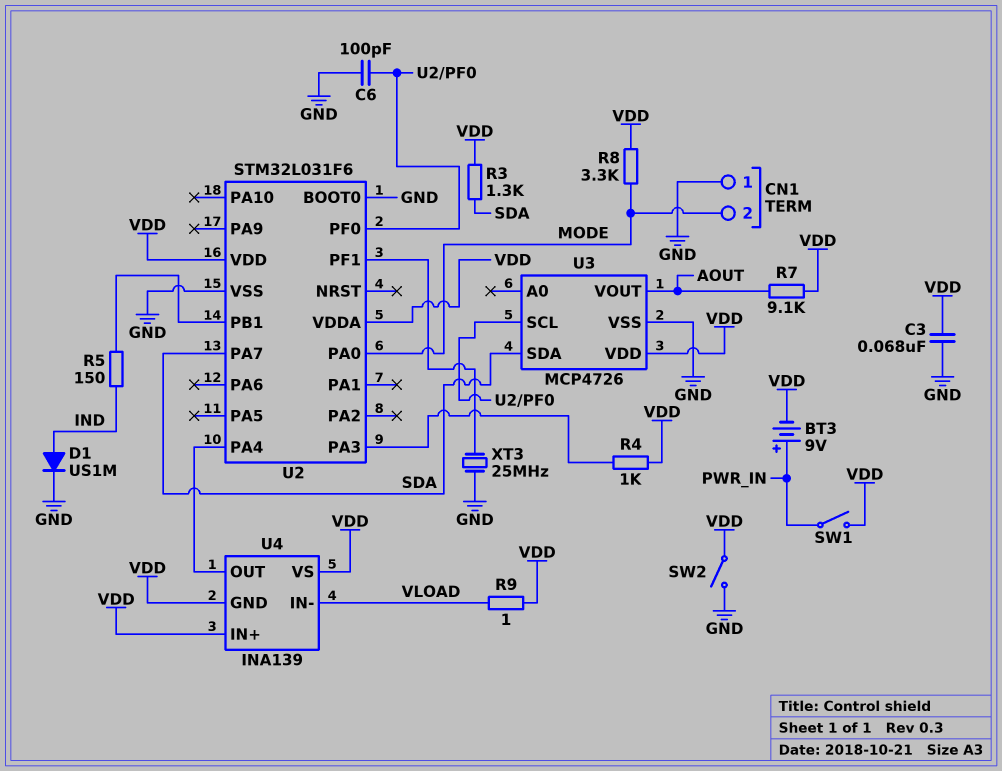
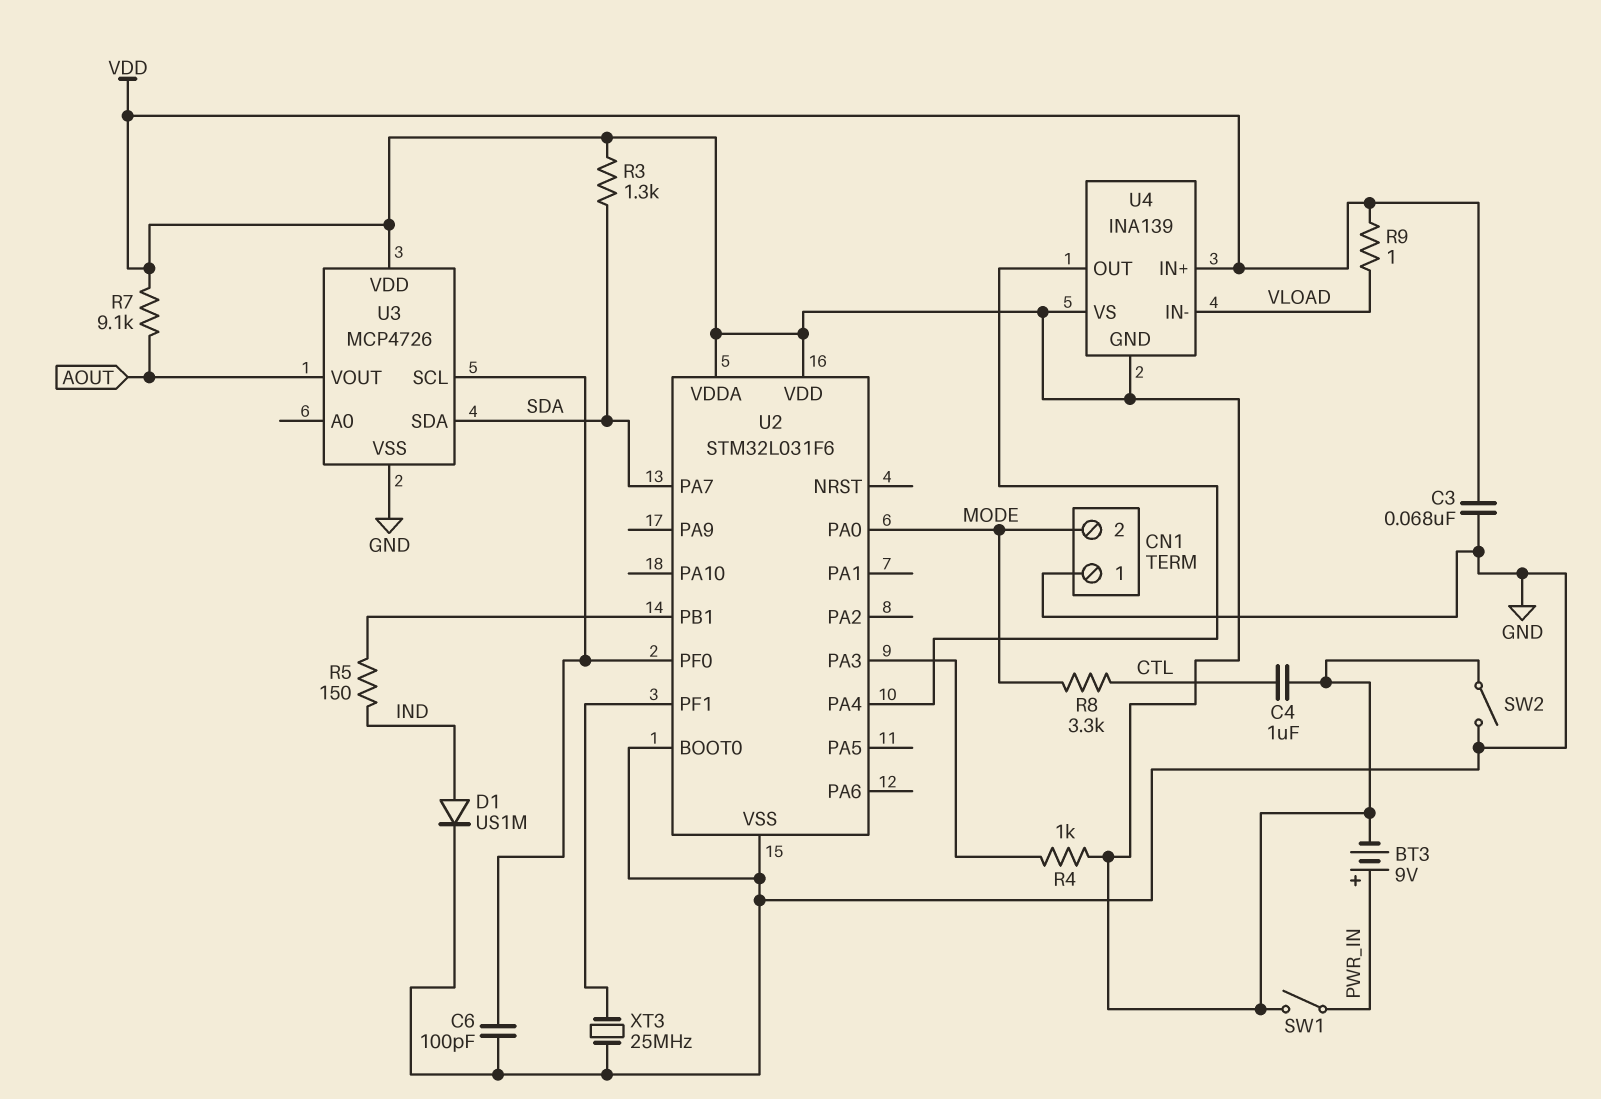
C4: none -> 1uF (CTL, VDD)
R8: 3.3k (MODE, VDD) -> 3.3k (CTL, MODE)

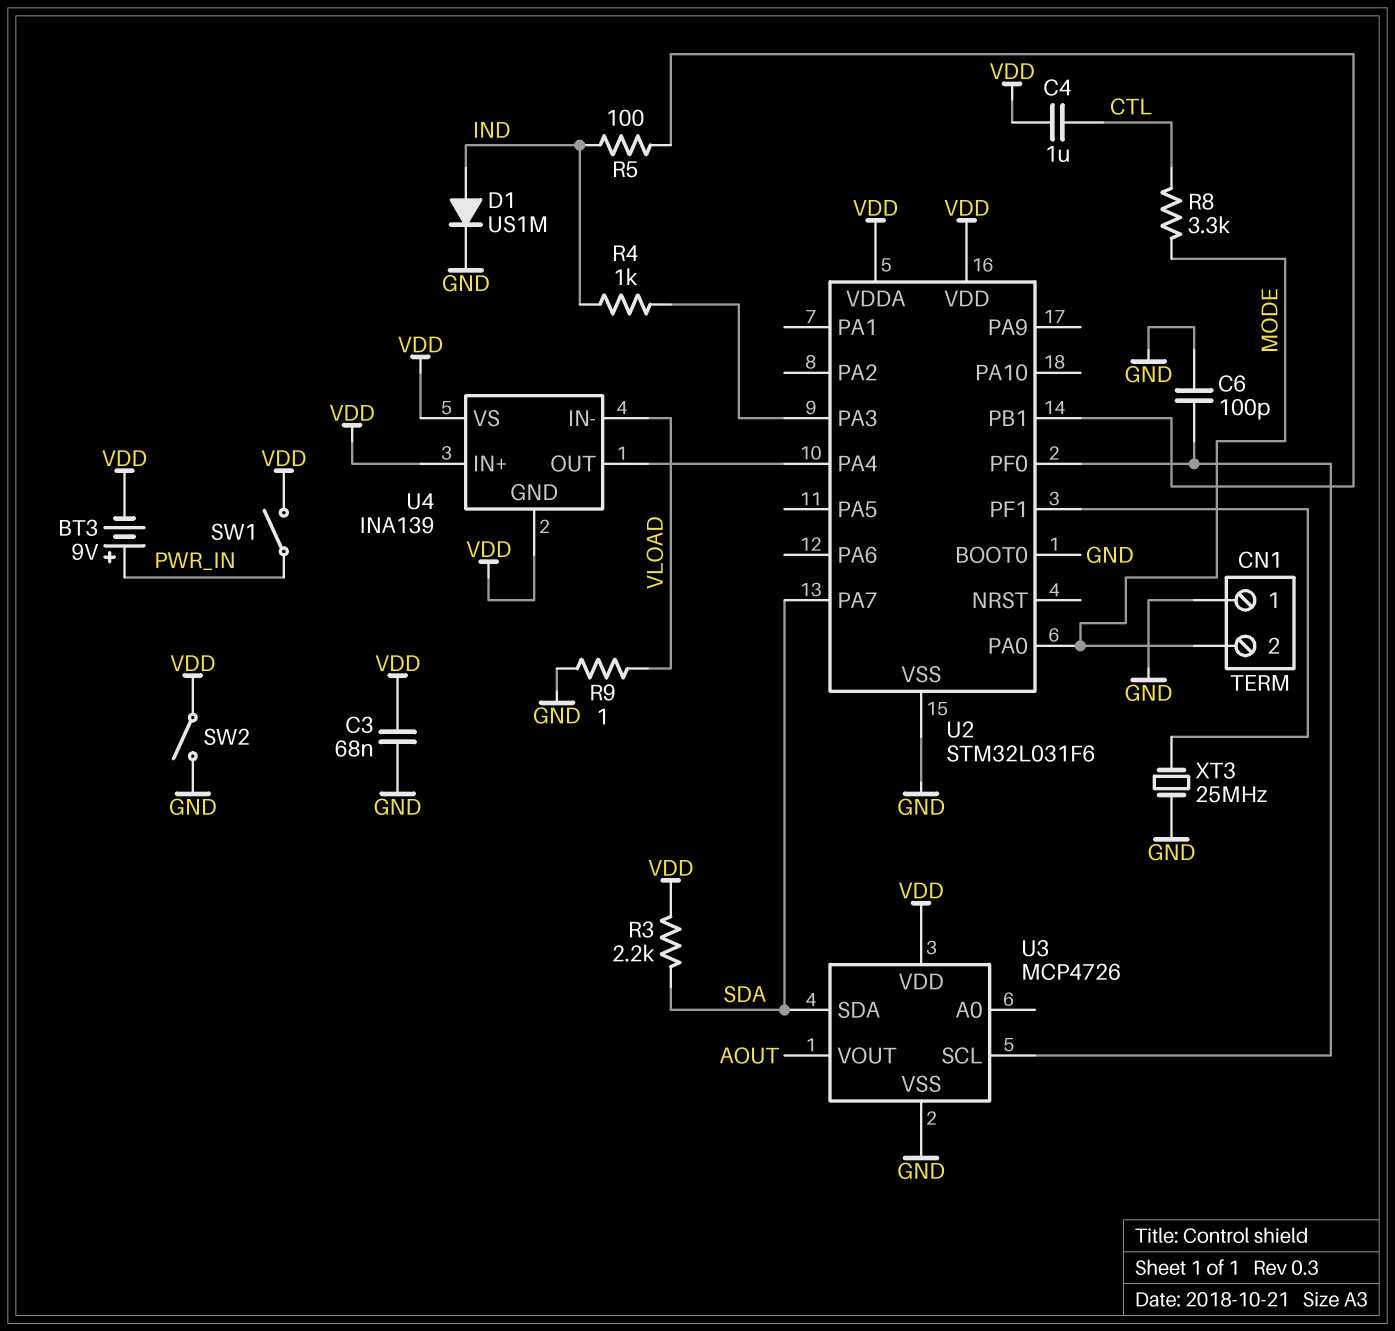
R3: 1.3k (SDA, VDD) -> 2.2k (SDA, VDD)
R4: 1k (U2/PA3, VDD) -> 1k (IND, U2/PA3)
R5: 150 (IND, U2/PB1) -> 100 (IND, U2/PB1)
R7: 9.1k (AOUT, VDD) -> none
R9: 1 (VDD, VLOAD) -> 1 (GND, VLOAD)

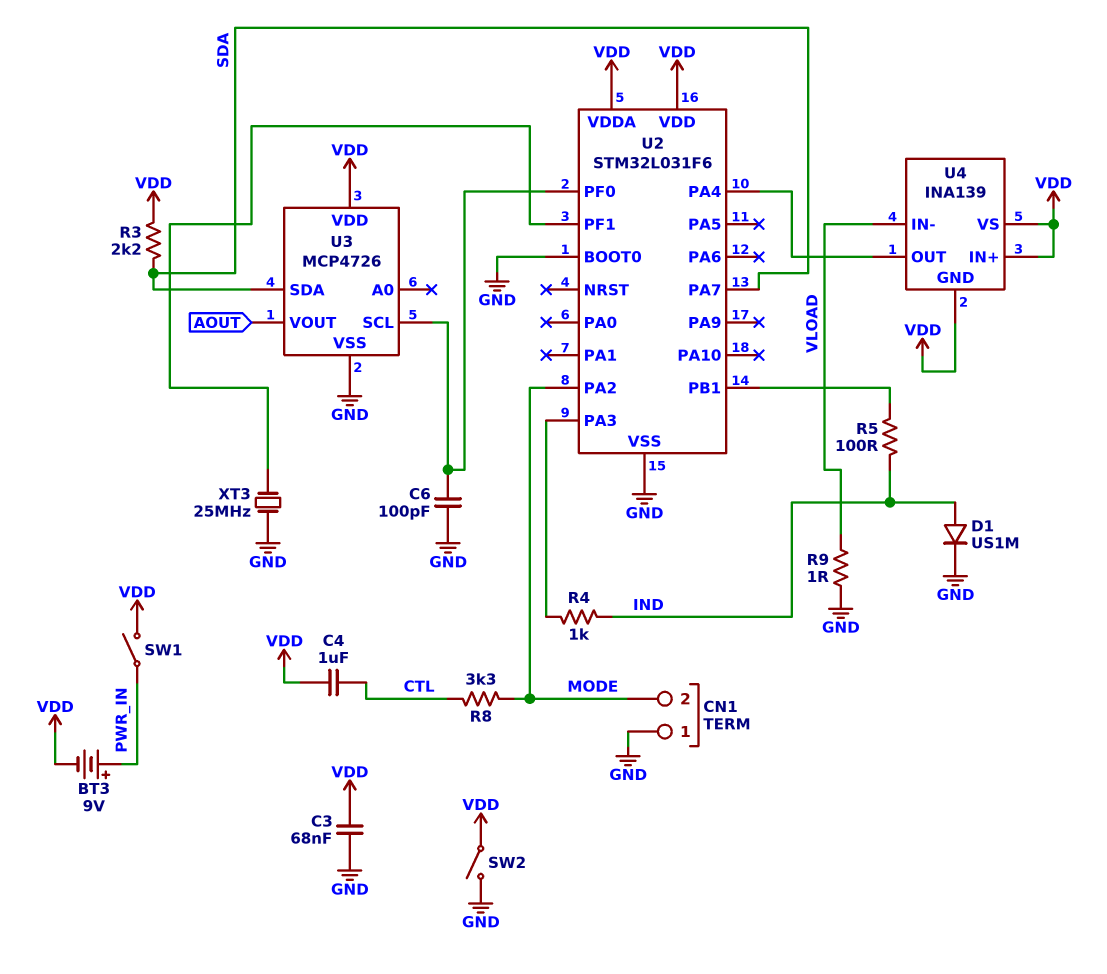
U2 pin PA0: MODE -> none
U2 pin PA2: none -> MODE

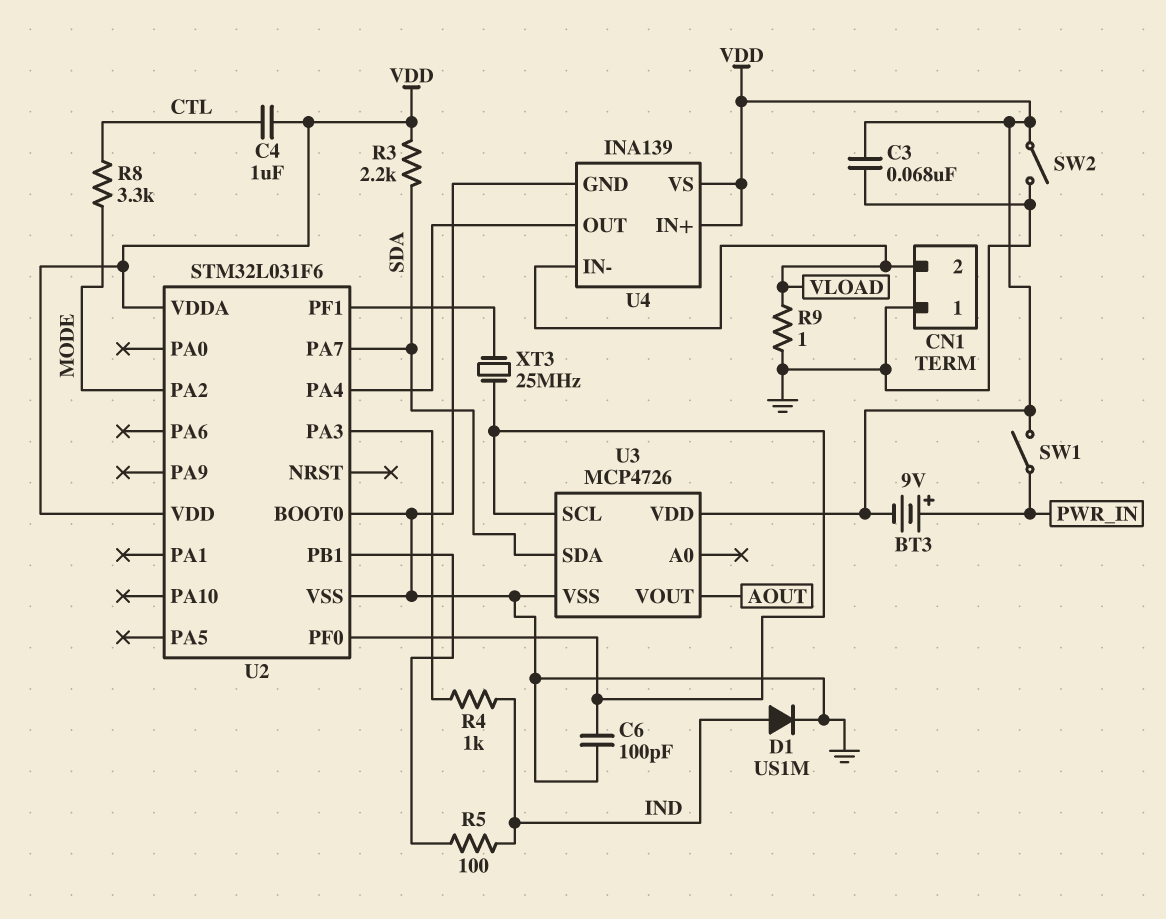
CN1 pin 2: MODE -> VLOAD
U4 pin GND: VDD -> GND
XT3: 25MHz (GND, U2/PF1) -> 25MHz (U2/PF0, U2/PF1)

